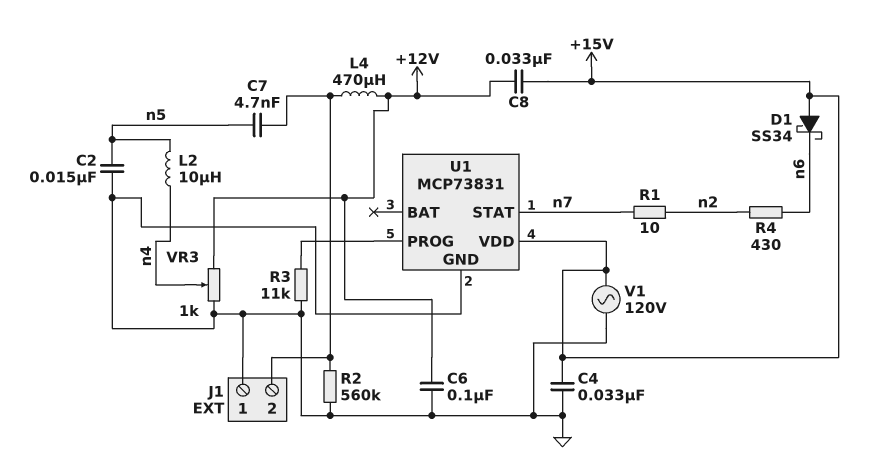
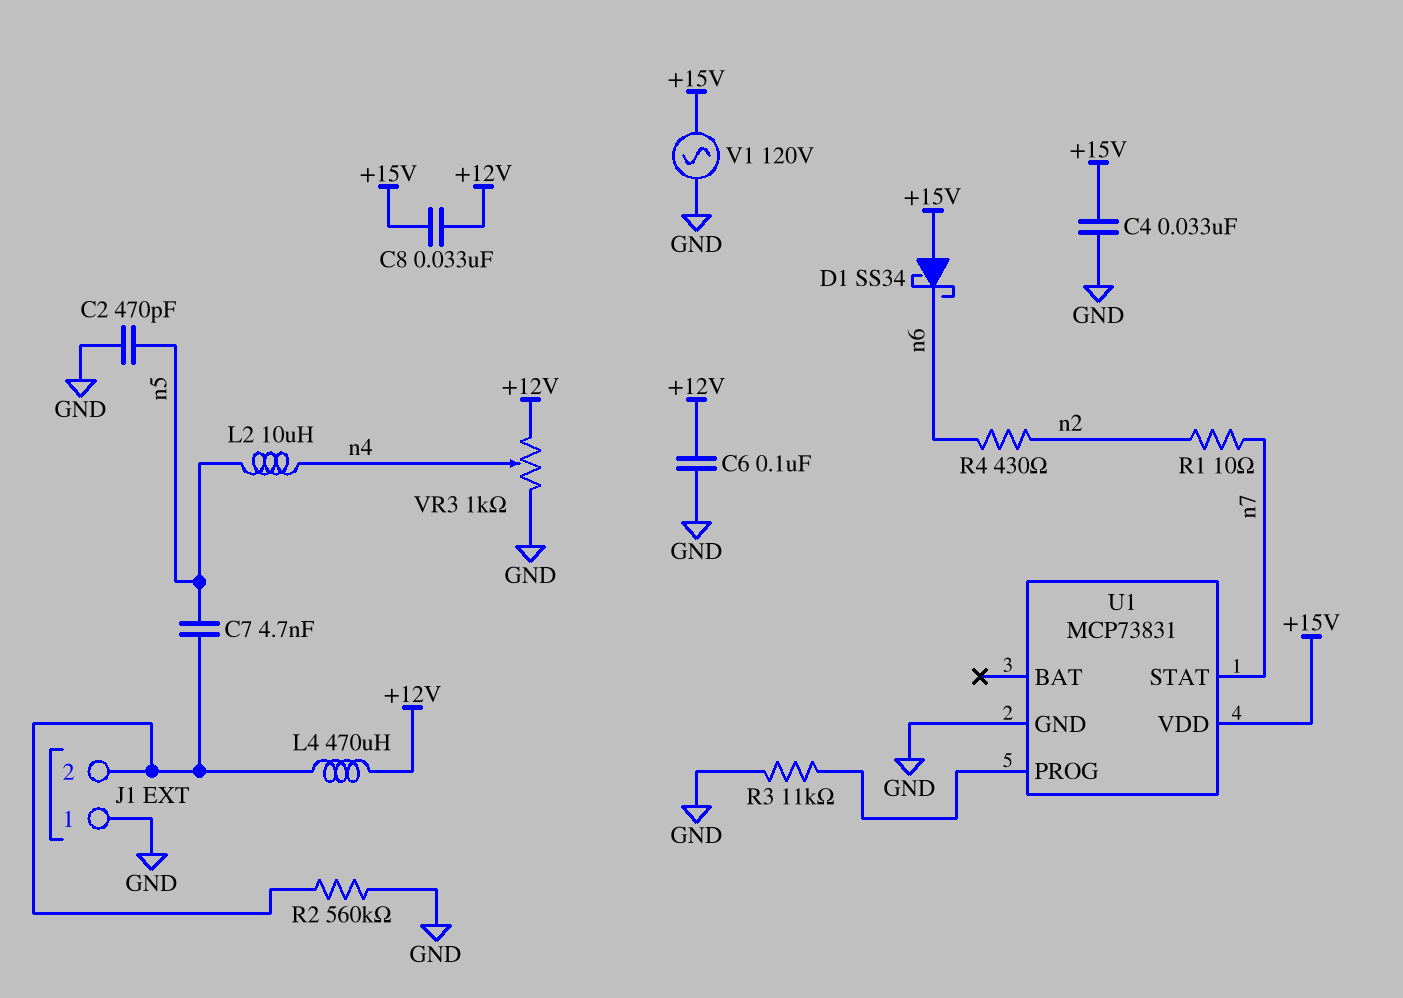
C2: 15nF (GND, n5) -> 470pF (GND, n5)

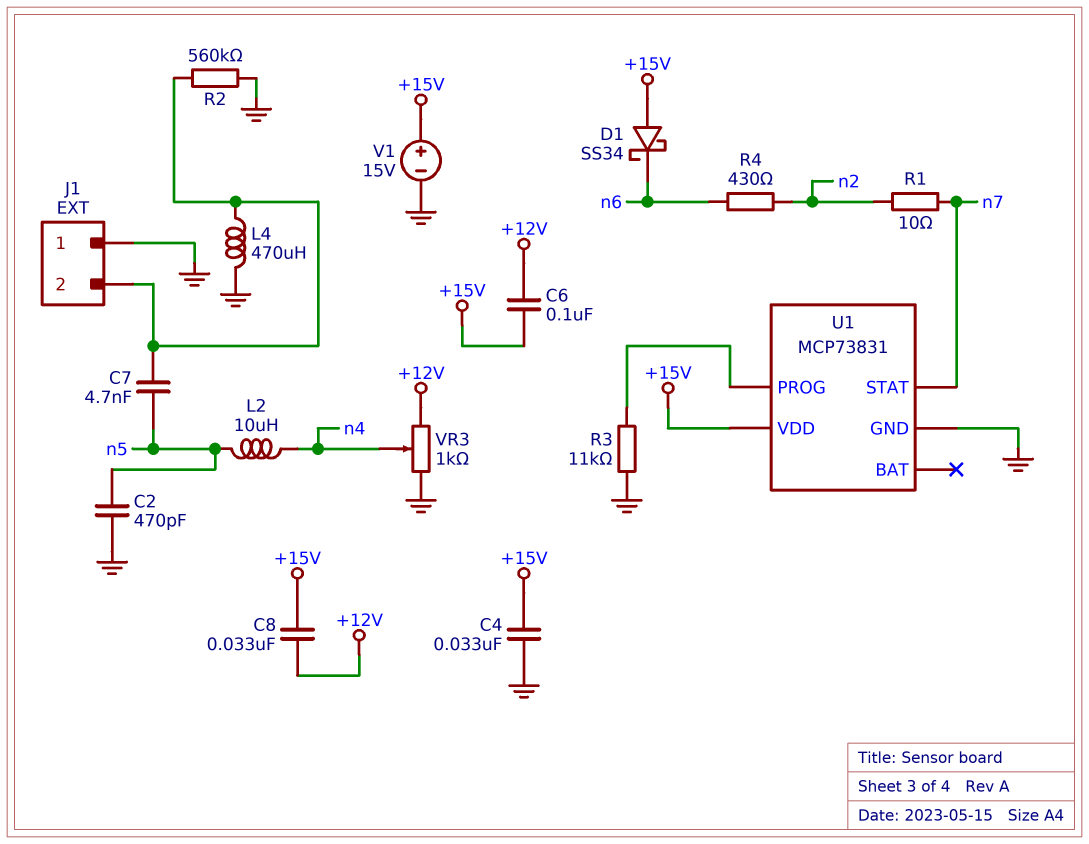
C6: 100nF (+12V, GND) -> 100nF (+12V, +15V)
L4: 470uH (+12V, J1/2) -> 470uH (GND, J1/2)
V1: AC 120V (+15V, GND) -> 15V (plus +15V, minus GND)

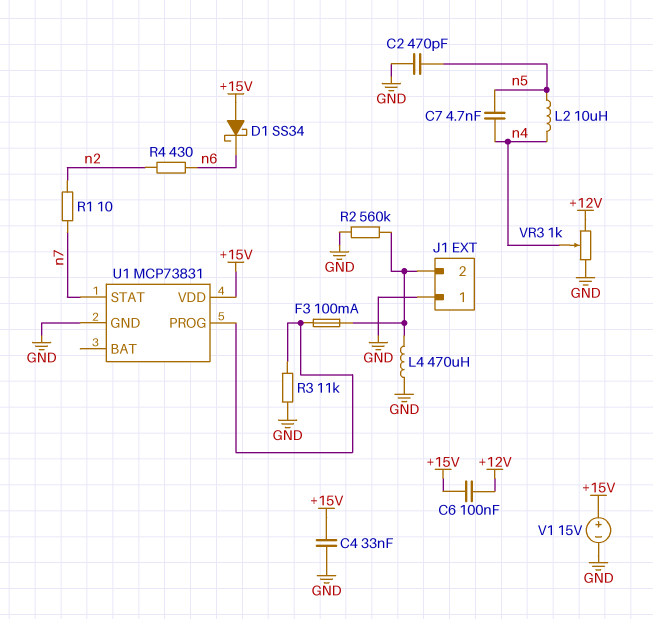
C7: 4.7nF (J1/2, n5) -> 4.7nF (n4, n5)
C8: 33nF (+12V, +15V) -> none
F3: none -> 100mA (J1/2, U1/PROG)

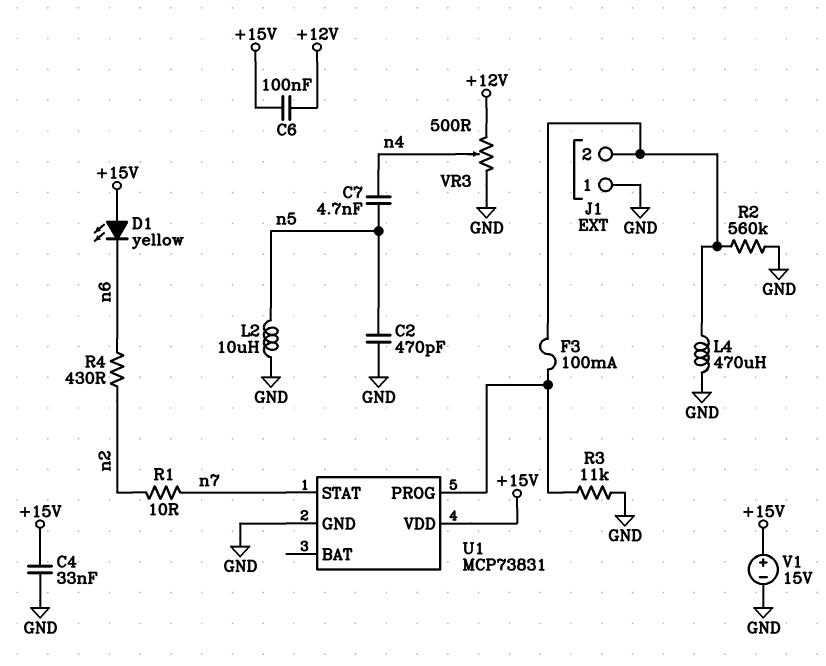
D1: schottky SS34 (A +15V, K n6) -> LED yellow (A +15V, K n6)
L2: 10uH (n4, n5) -> 10uH (GND, n5)
VR3: 1k (+12V, GND, wiper n4) -> 500 (+12V, GND, wiper n4)

